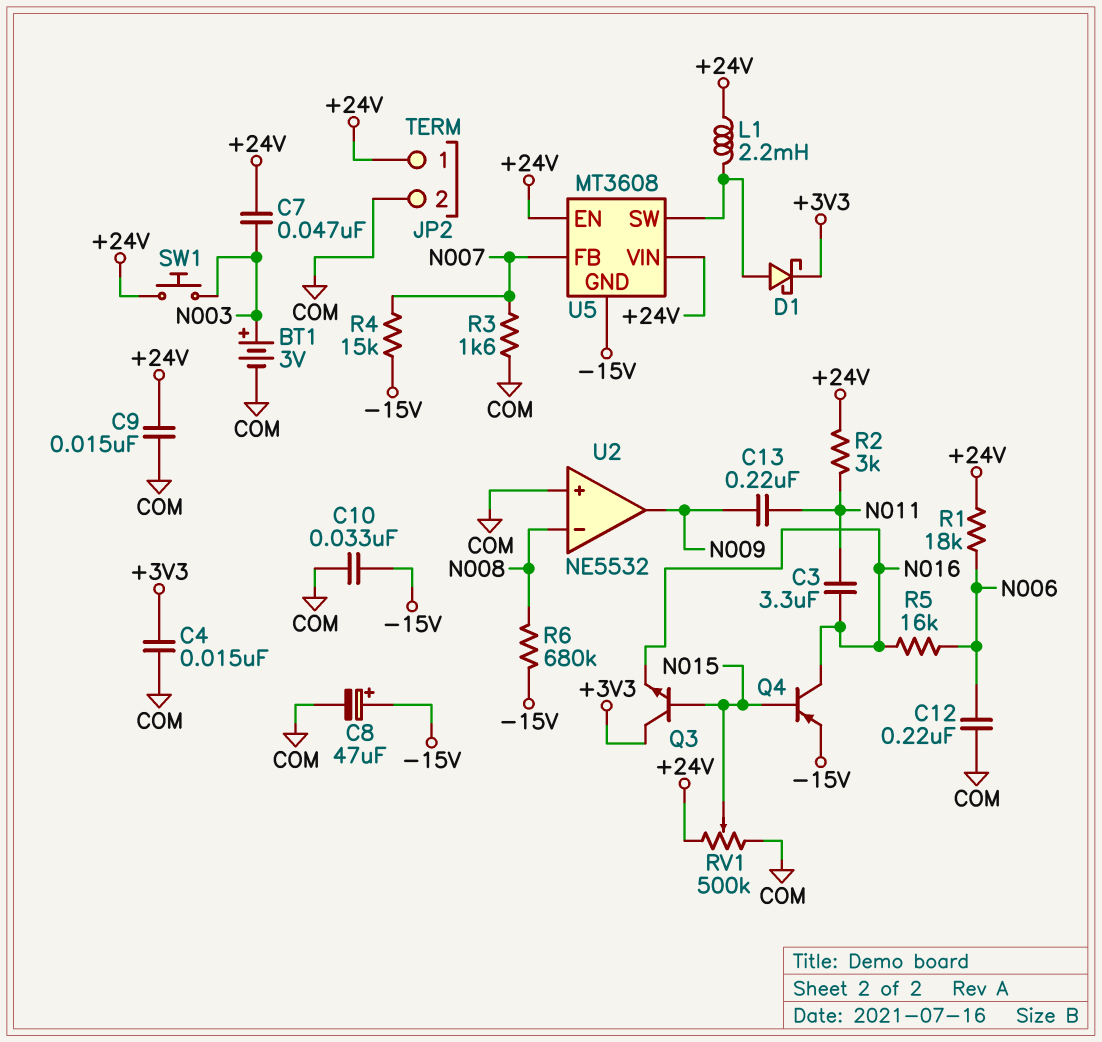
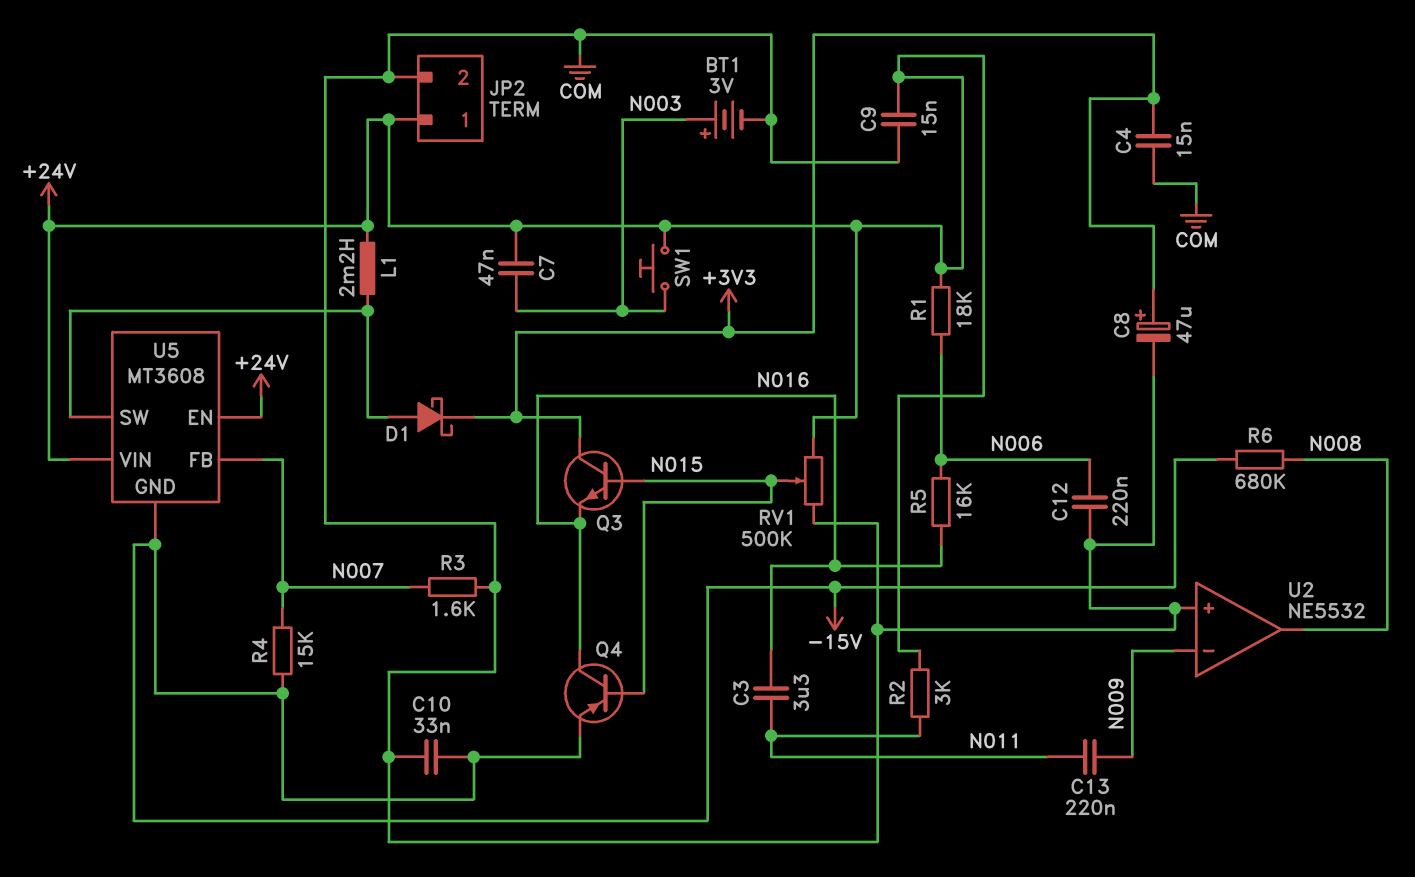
C8: 47uF (plus -15V, minus COM) -> 47uF (plus +3V3, minus COM)
U2 pin in-: N008 -> N009
U2 pin out: N009 -> N008

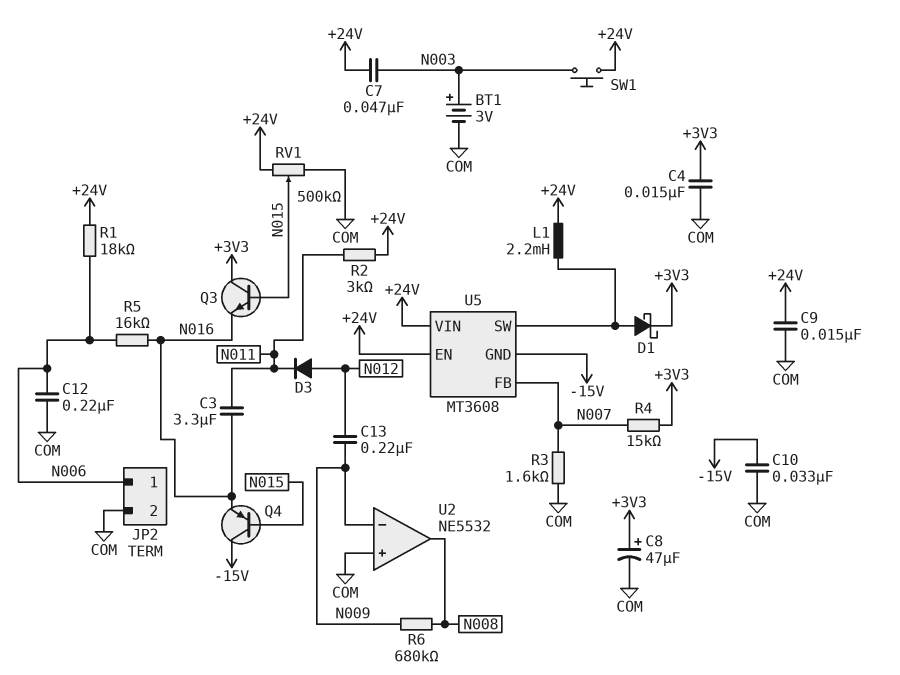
C13: 220nF (N009, N011) -> 220nF (N009, N012)
D3: none -> diode (A N012, K N011)
JP2 pin 1: +24V -> N006
Q4: PNP (B N015, C N016, E -15V) -> PNP (B N015, C -15V, E N016)
R4: 15k (-15V, N007) -> 15k (+3V3, N007)
R6: 680k (-15V, N008) -> 680k (N008, N009)

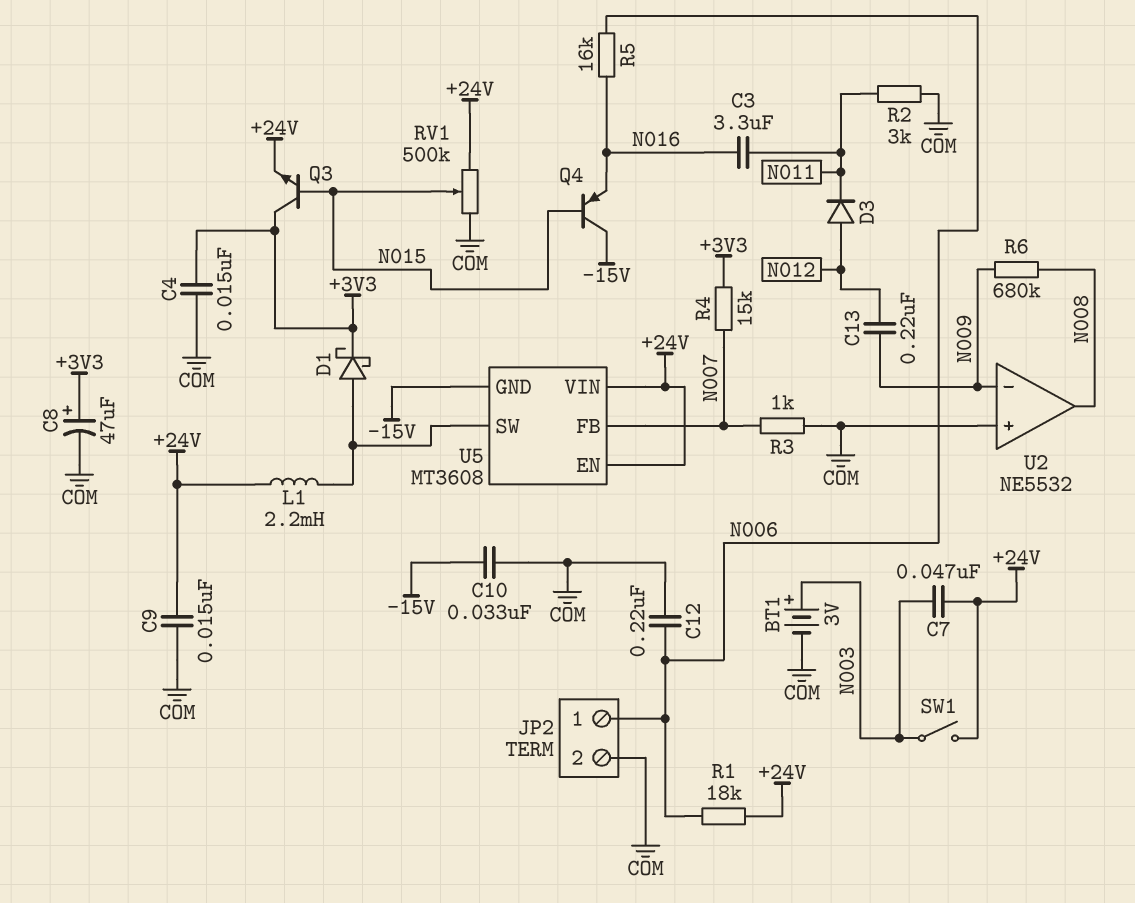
Q3: NPN (B N015, C +3V3, E N016) -> NPN (B N015, C +3V3, E +24V)
R2: 3k (+24V, N011) -> 3k (COM, N011)
R3: 1.6k (COM, N007) -> 1k (COM, N007)
SW1: button (+24V, N003) -> switch (+24V, N003)

